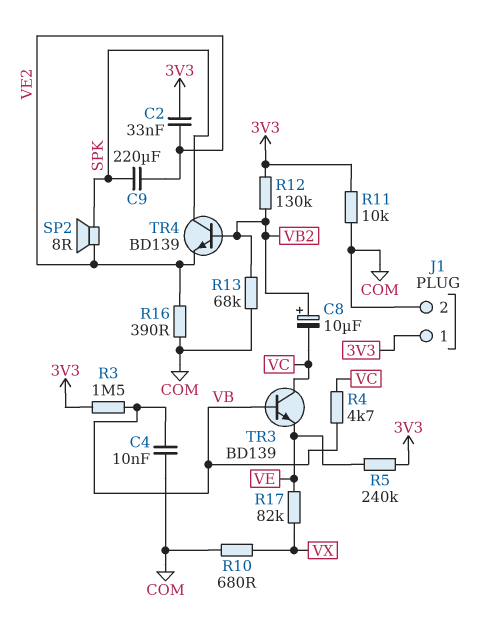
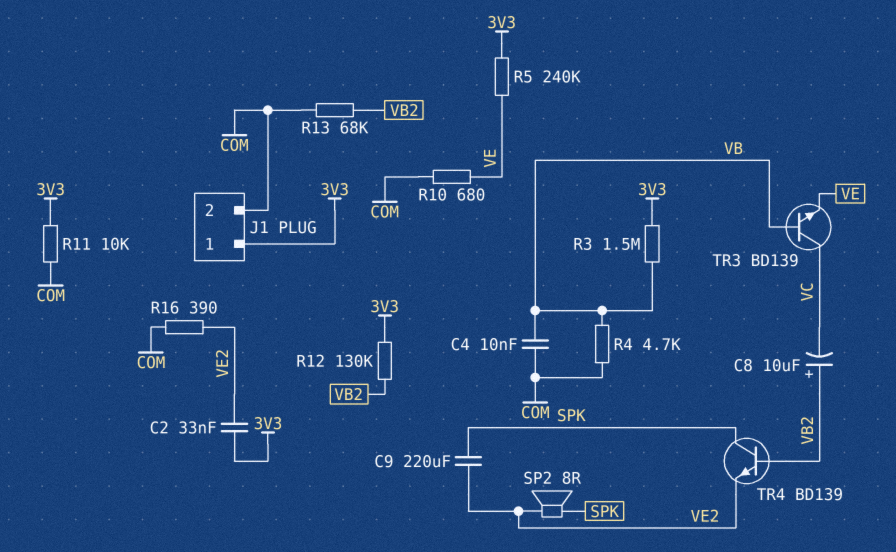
R4: 4.7k (VB, VC) -> 4.7k (COM, VB)
R10: 680 (COM, VX) -> 680 (COM, VE)
R17: 82k (VE, VX) -> none

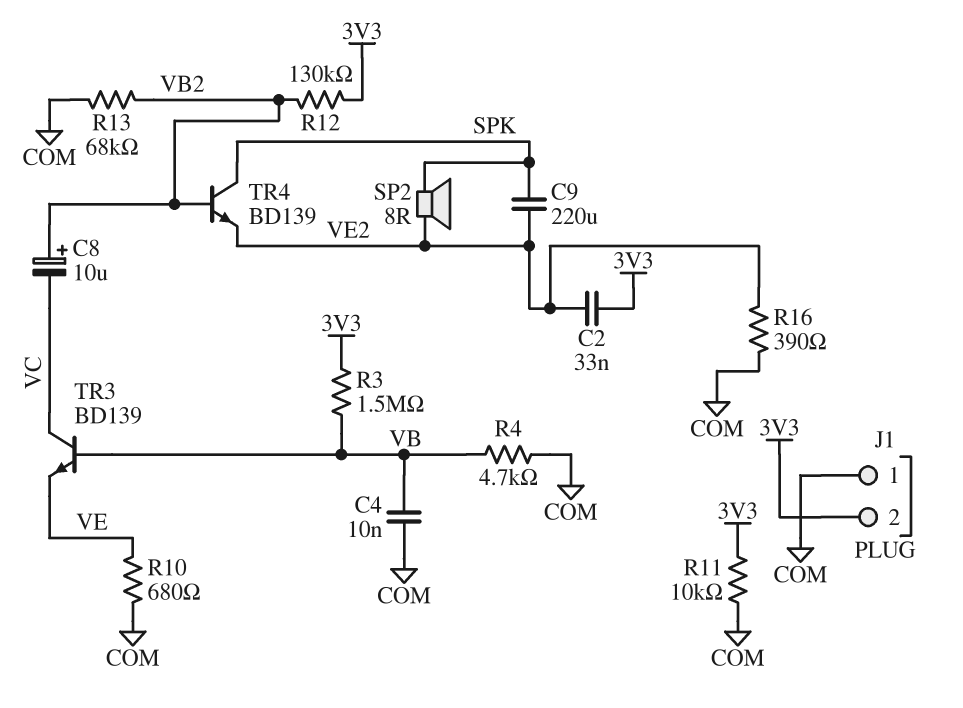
J1 pin 1: 3V3 -> COM
J1 pin 2: COM -> 3V3
R5: 240k (3V3, VE) -> none

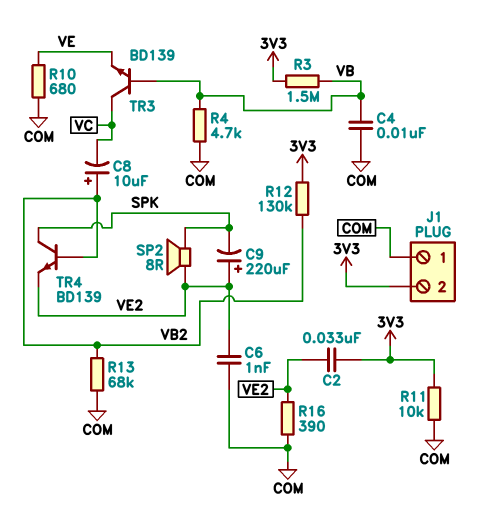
C6: none -> 1nF (COM, VE2)
C9: 220uF (SPK, VE2) -> 220uF (plus VE2, minus SPK)

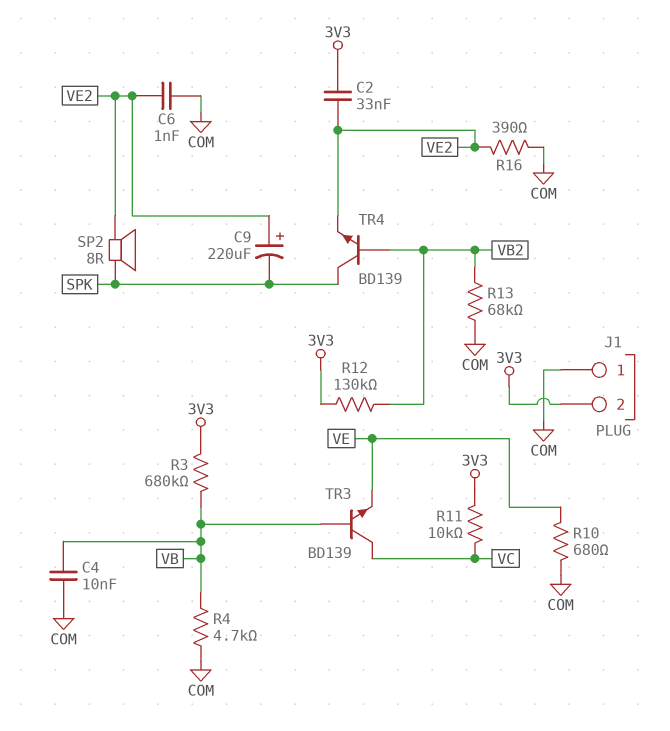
C8: 10uF (plus VB2, minus VC) -> none
R3: 1.5M (3V3, VB) -> 680k (3V3, VB)
R11: 10k (3V3, COM) -> 10k (3V3, VC)

